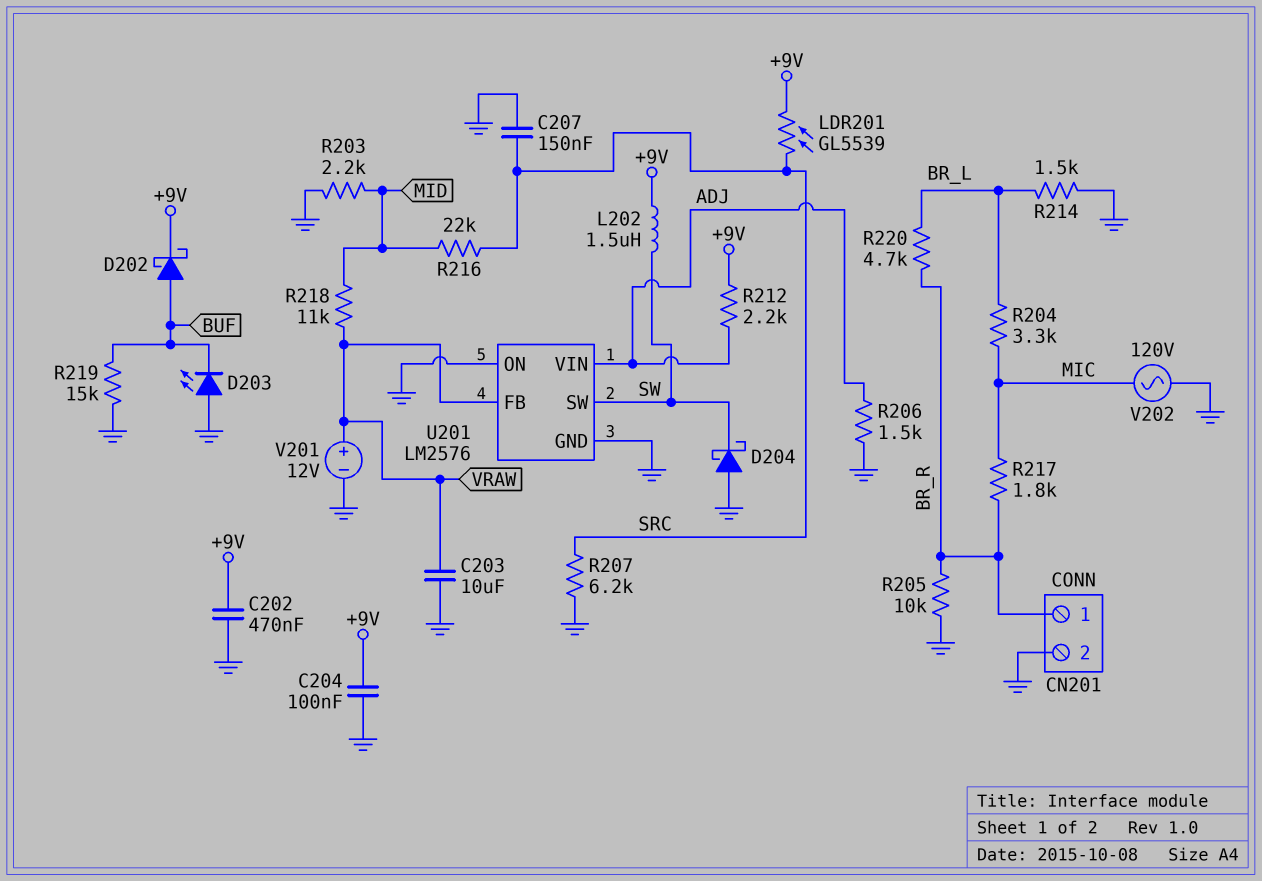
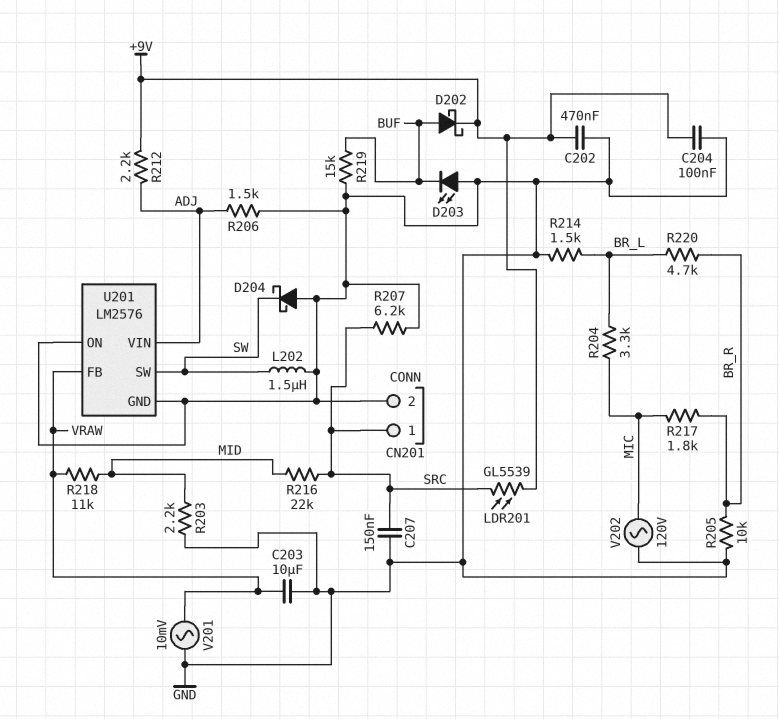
CN201 pin 1: BR_R -> SRC
L202: 1.5uH (+9V, SW) -> 1.5uH (GND, SW)
V201: 12V (plus VRAW, minus GND) -> AC 10mV (GND, VRAW)

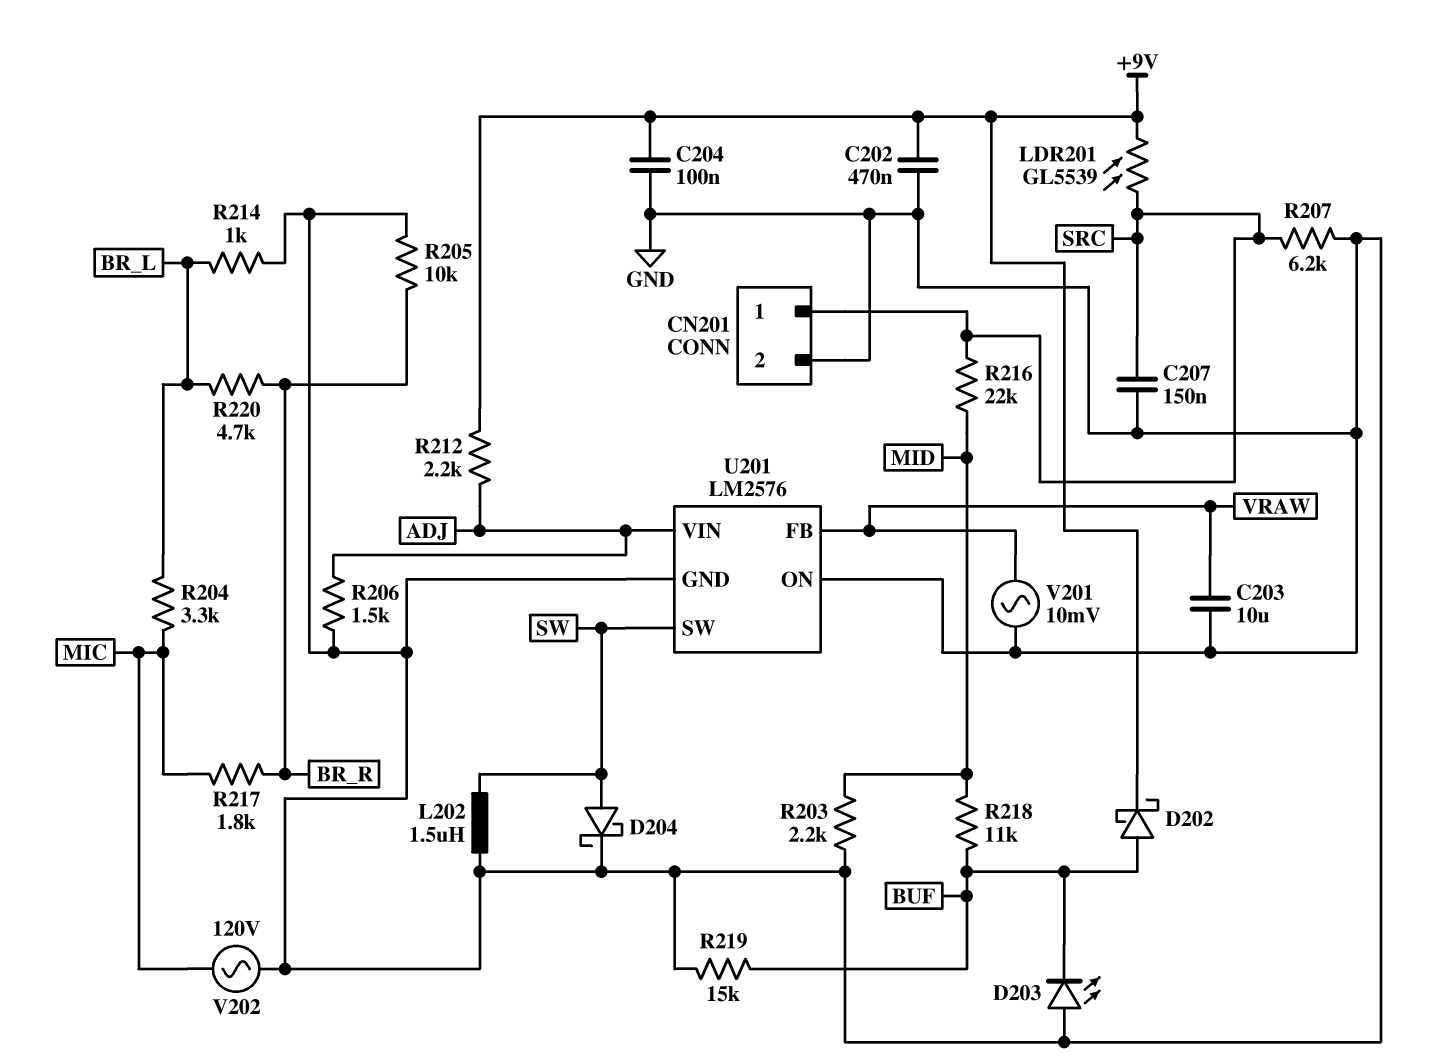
D204: schottky (A GND, K SW) -> schottky (A SW, K GND)
R214: 1.5k (BR_L, GND) -> 1k (BR_L, GND)
R218: 11k (MID, VRAW) -> 11k (BUF, MID)

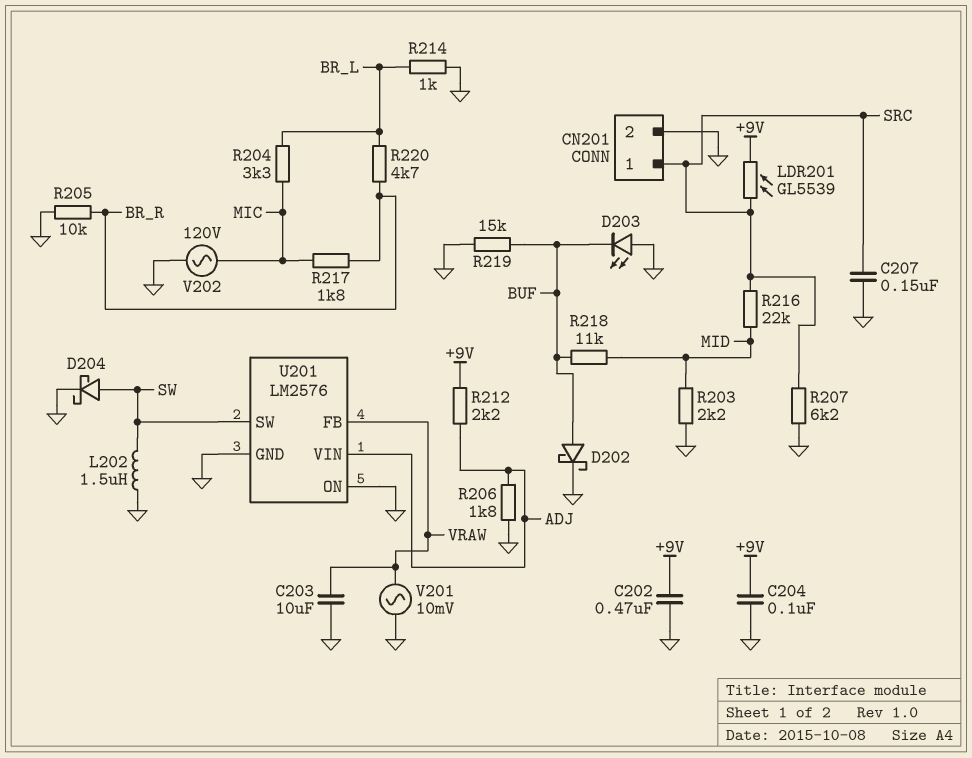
D202: schottky (A BUF, K +9V) -> schottky (A BUF, K GND)
R206: 1.5k (ADJ, GND) -> 1.8k (ADJ, GND)

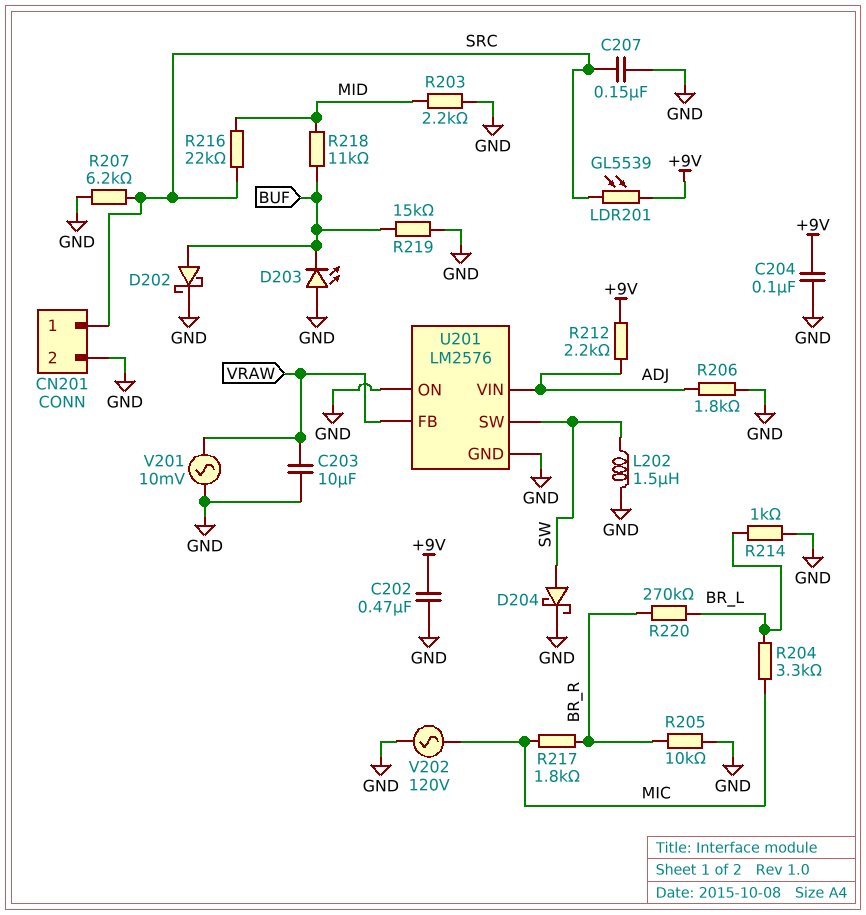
R220: 4.7k (BR_L, BR_R) -> 270k (BR_L, BR_R)

